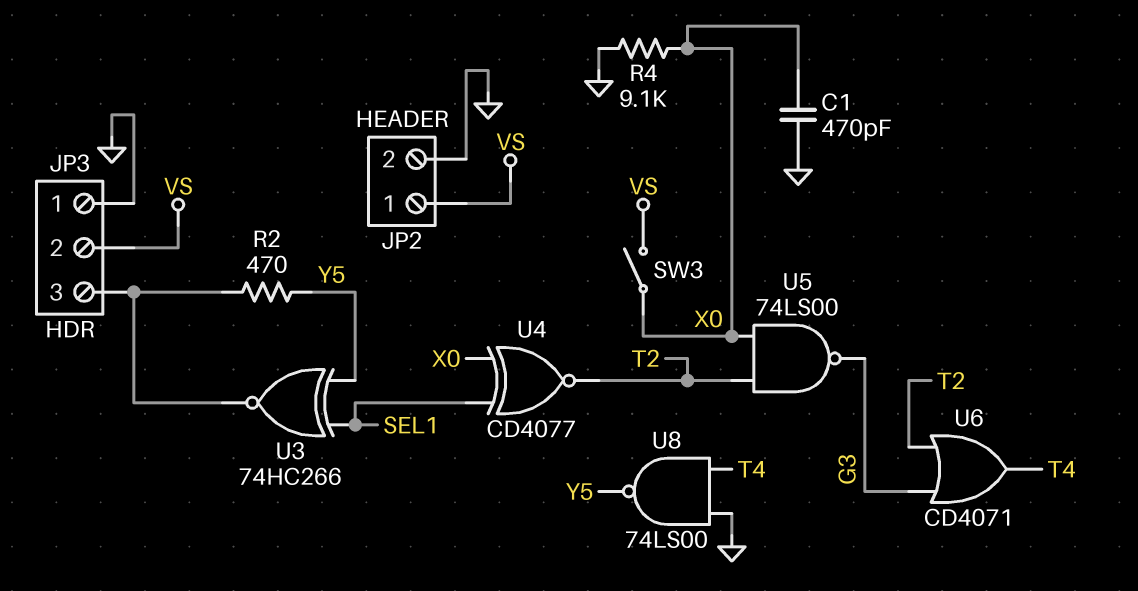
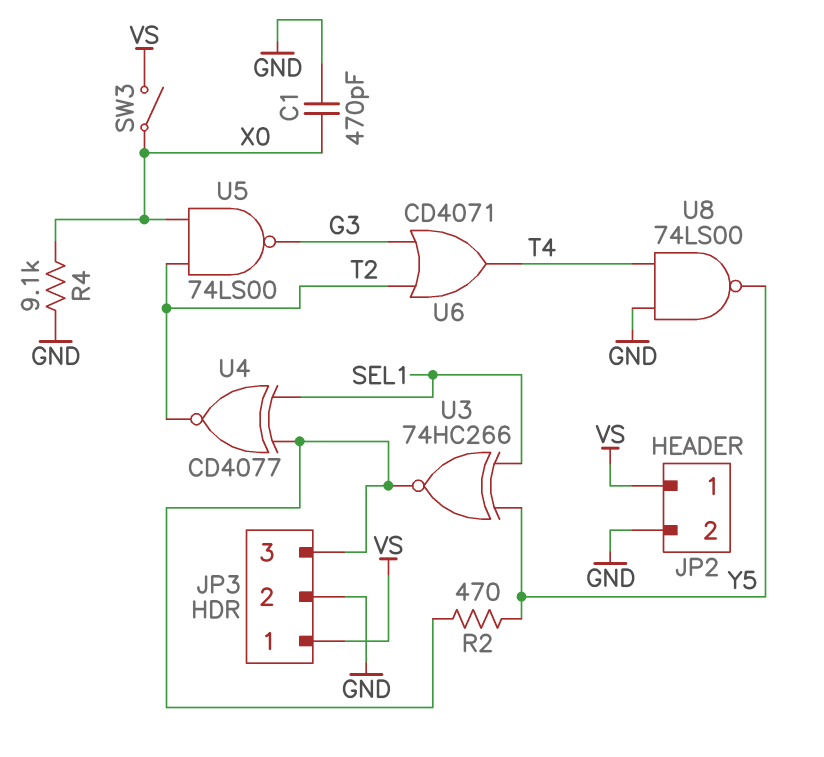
JP3 pin 1: GND -> VS
JP3 pin 2: VS -> GND
U4: XNOR CD4077 (in SEL1, in X0, out T2) -> XNOR CD4077 (in JP3/3, in SEL1, out T2)

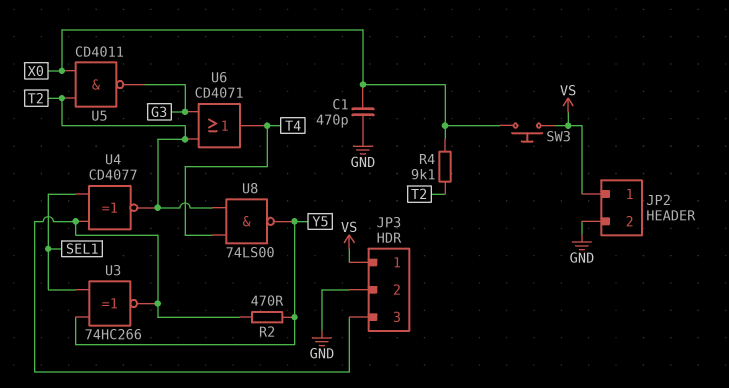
R4: 9.1k (GND, X0) -> 9.1k (T2, X0)
SW3: switch (VS, X0) -> button (VS, X0)
U5: NAND 74LS00 (in T2, in X0, out G3) -> NAND CD4011 (in T2, in X0, out G3)
U8: NAND 74LS00 (in GND, in T4, out Y5) -> NAND 74LS00 (in T2, in T4, out Y5)

